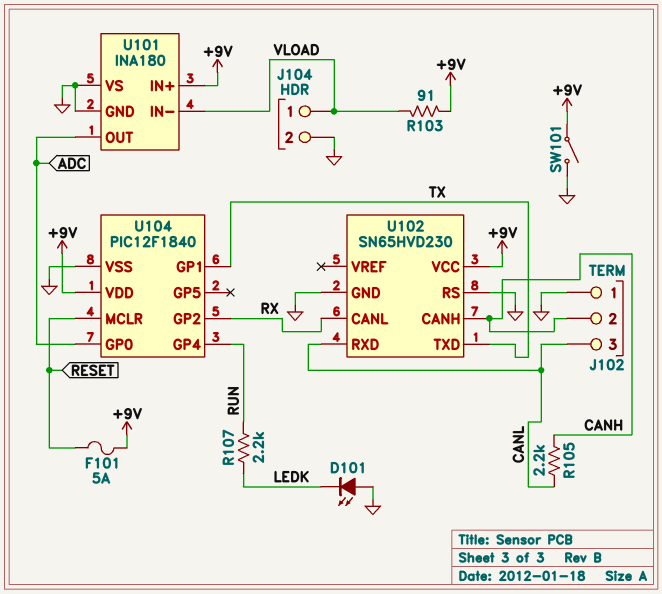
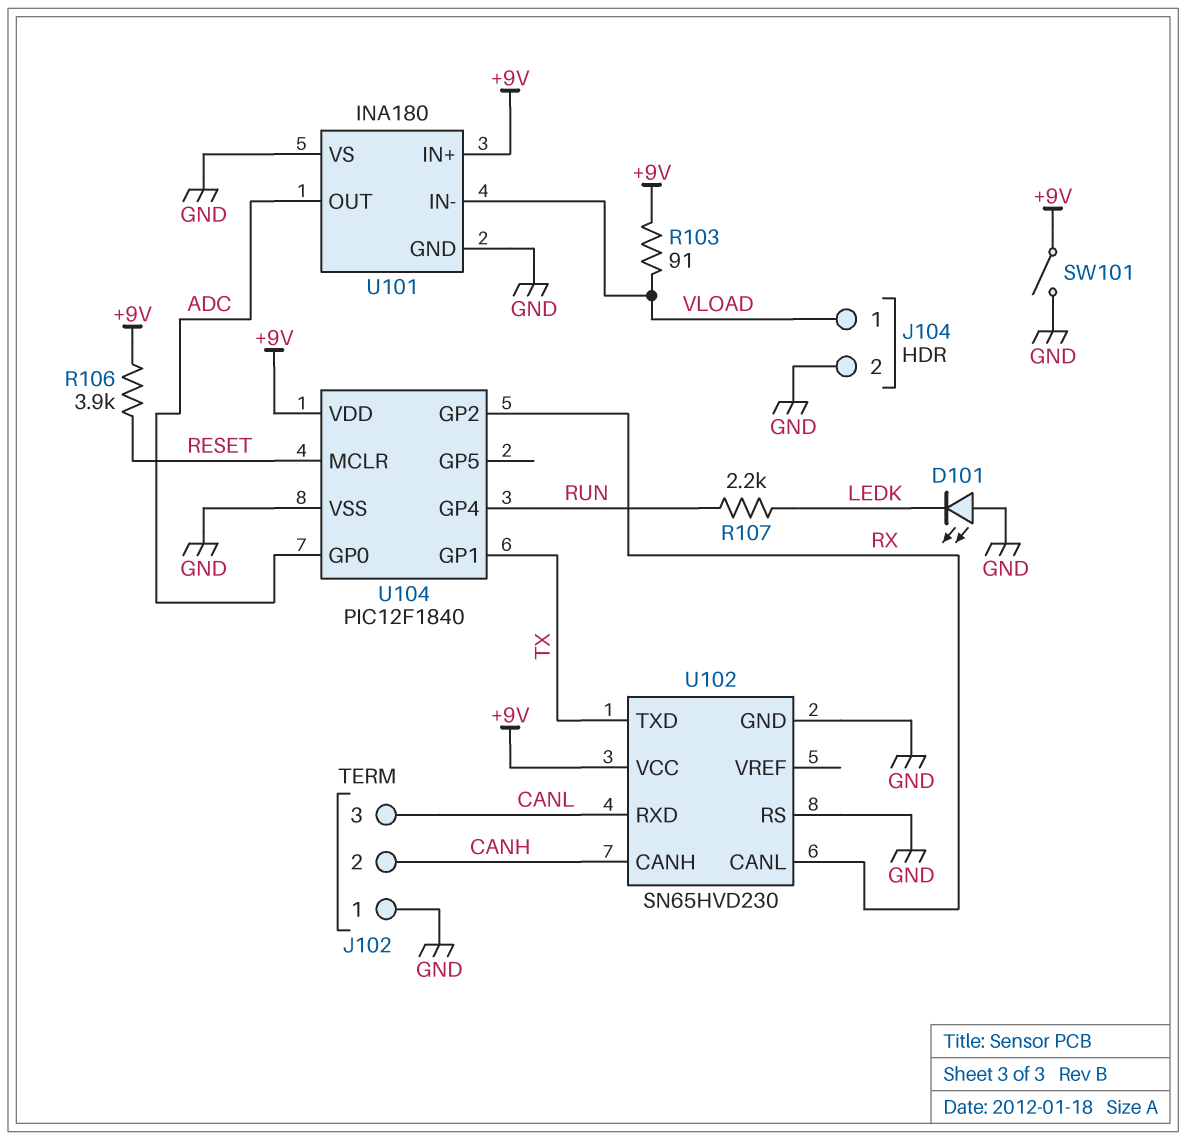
F101: 5A (+9V, RESET) -> none
R105: 2.2k (CANH, CANL) -> none
R106: none -> 3.9k (+9V, RESET)

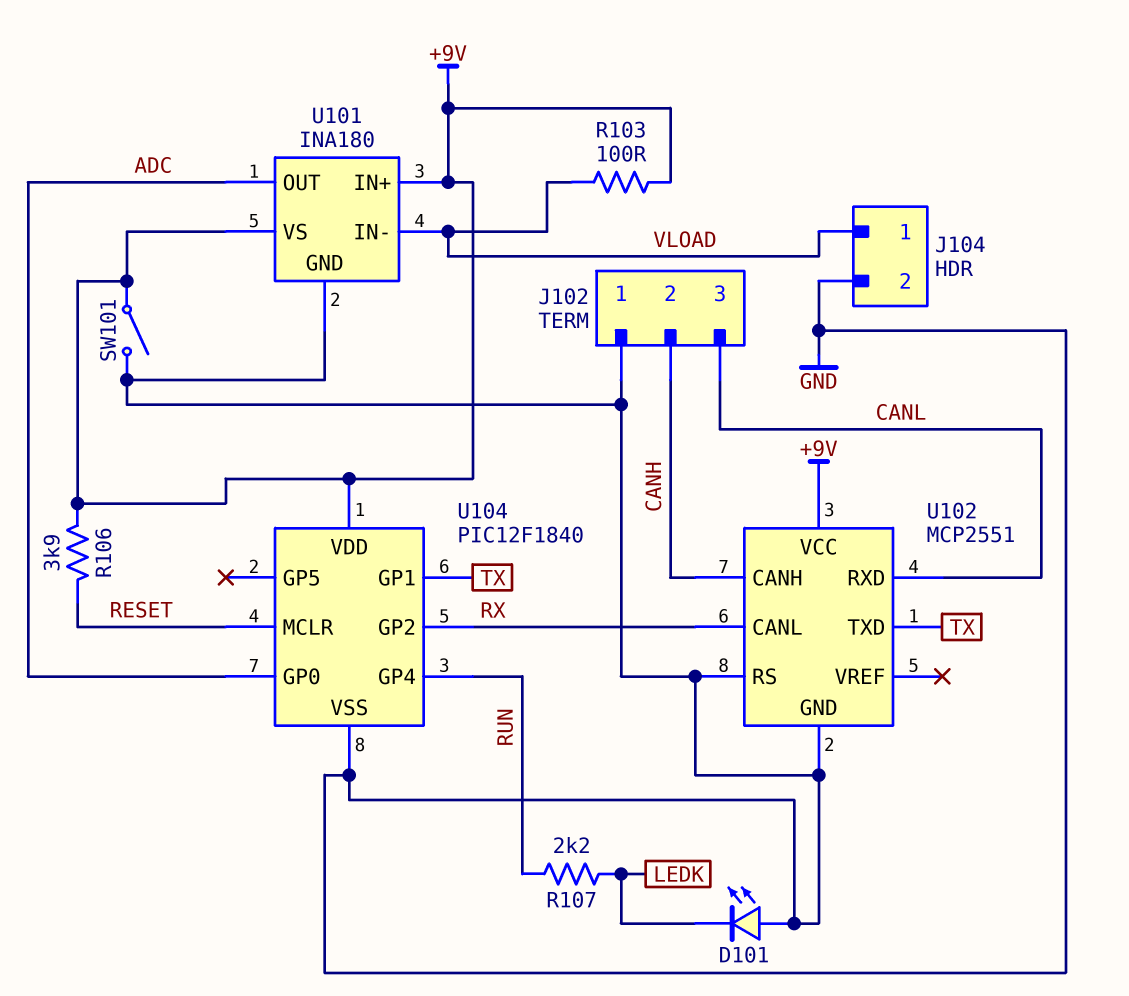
R103: 91 (+9V, VLOAD) -> 100 (+9V, VLOAD)
U101 pin VS: GND -> +9V
U102: SN65HVD230 -> MCP2551

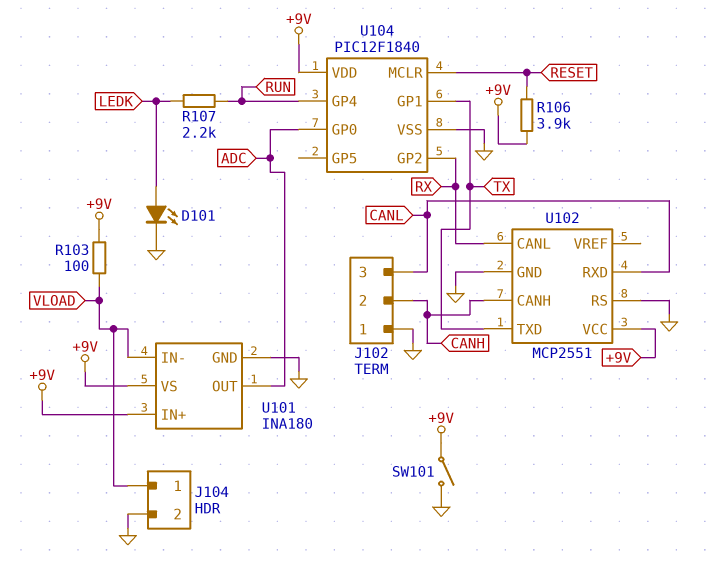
D101: LED (A GND, K LEDK) -> LED (A LEDK, K GND)

